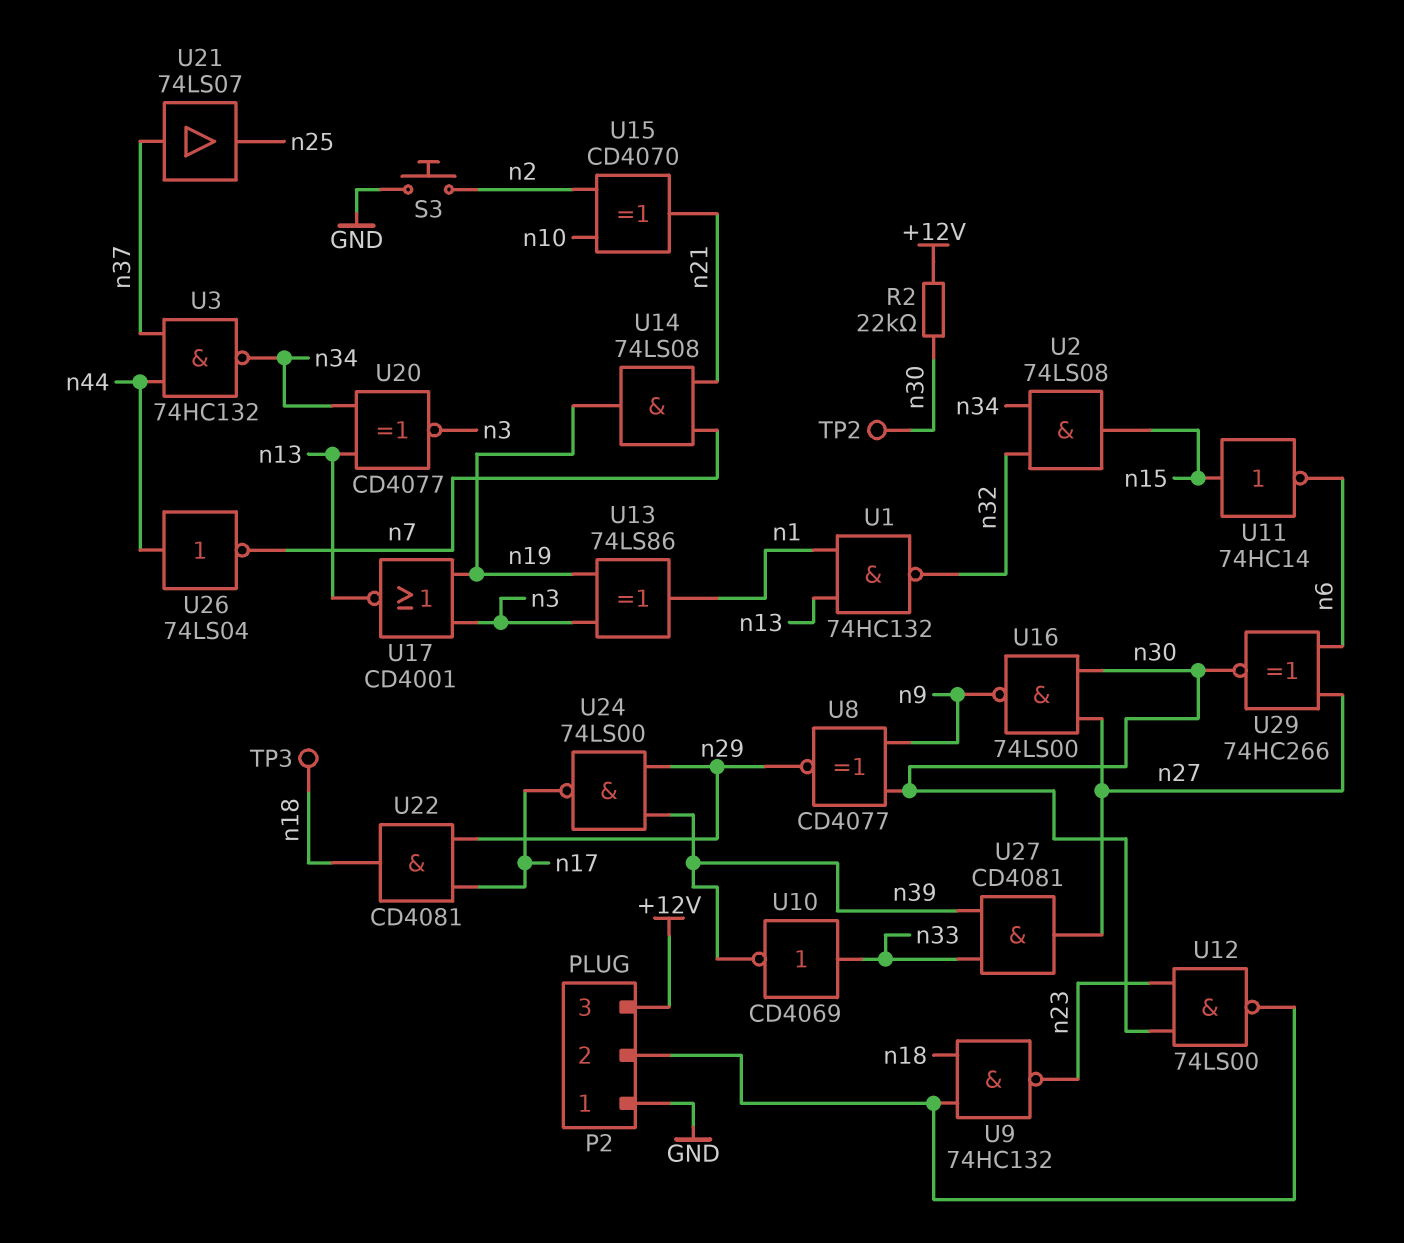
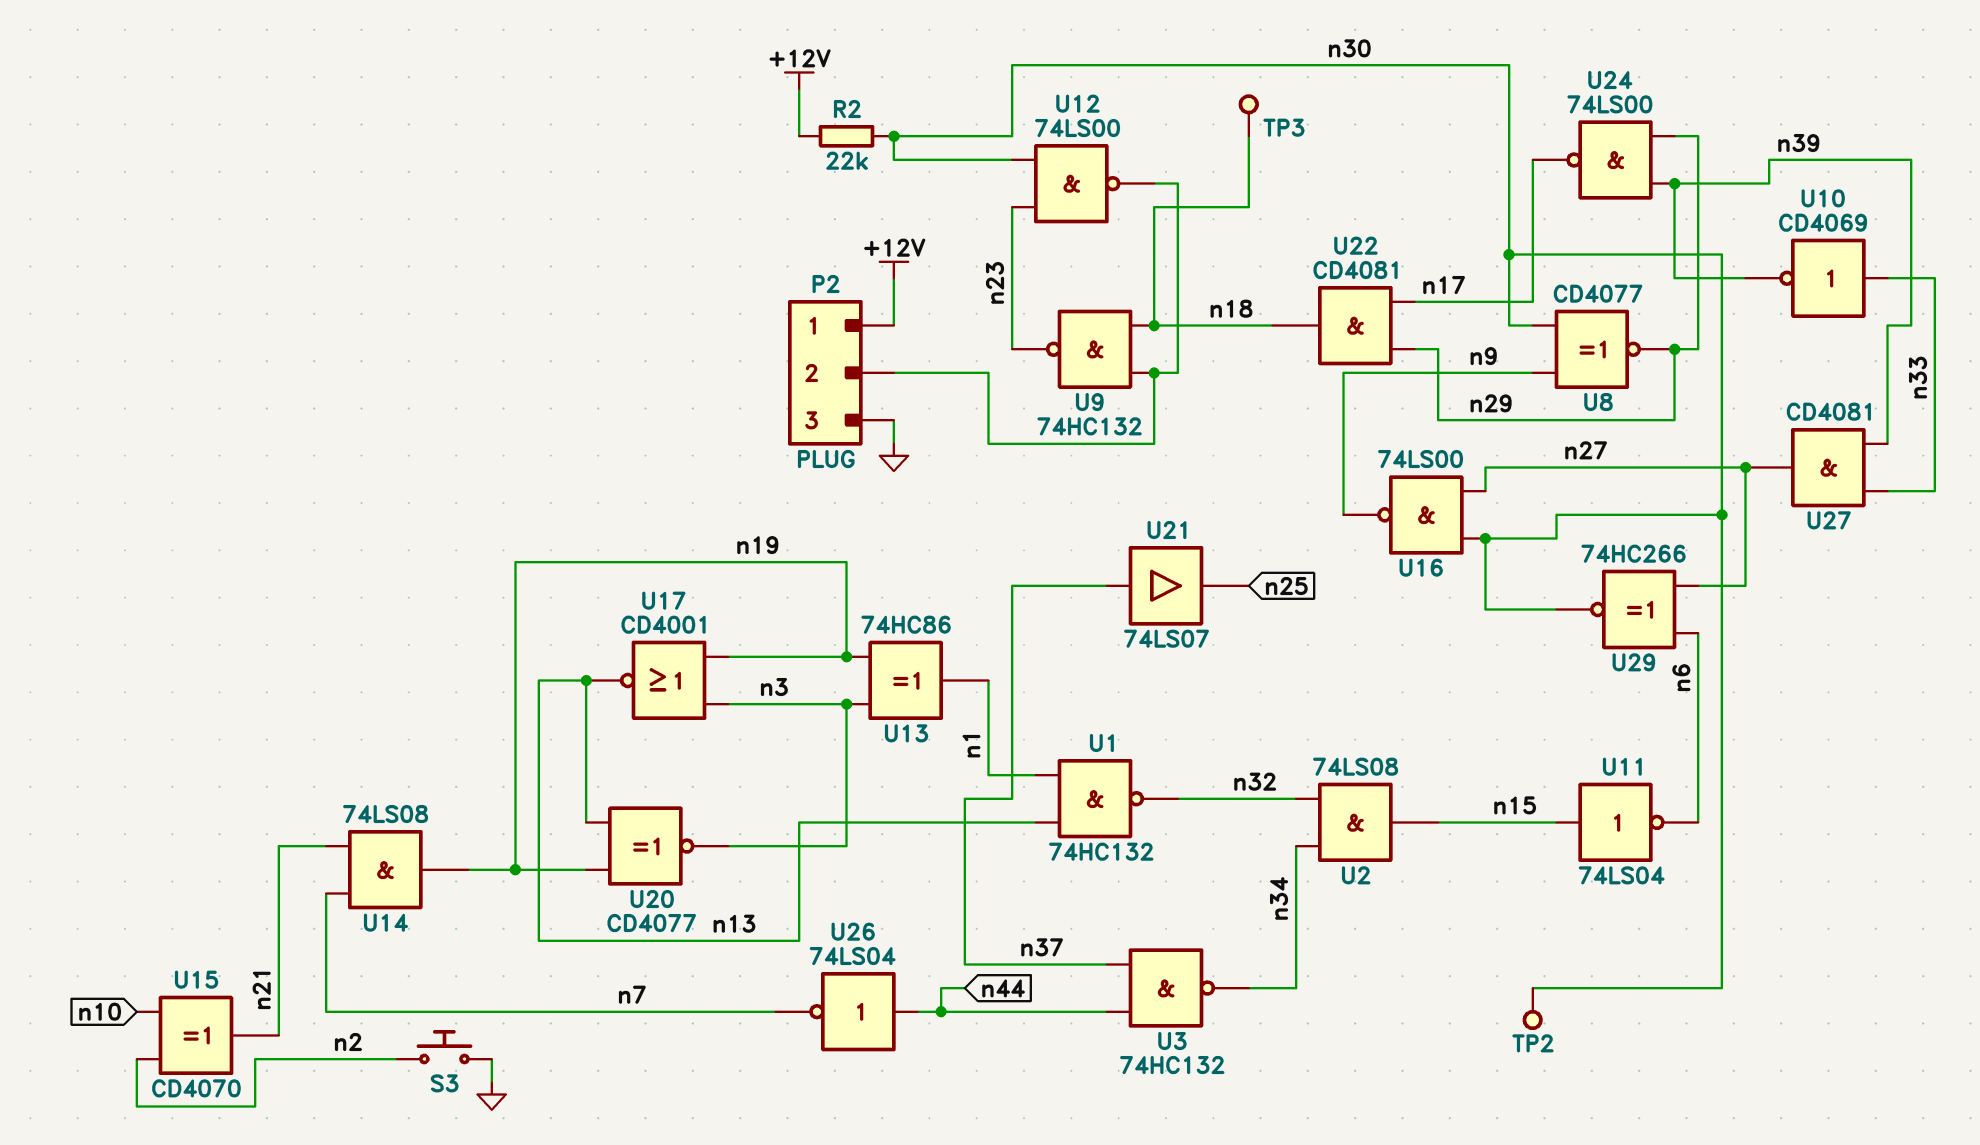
P2 pin 1: GND -> +12V
P2 pin 3: +12V -> GND
U11: NOT 74HC14 (in n15, out n6) -> NOT 74LS04 (in n15, out n6)
U13: XOR 74LS86 (in n3, in n19, out n1) -> XOR 74HC86 (in n3, in n19, out n1)
U20: XNOR CD4077 (in n13, in n34, out n3) -> XNOR CD4077 (in n13, in n19, out n3)

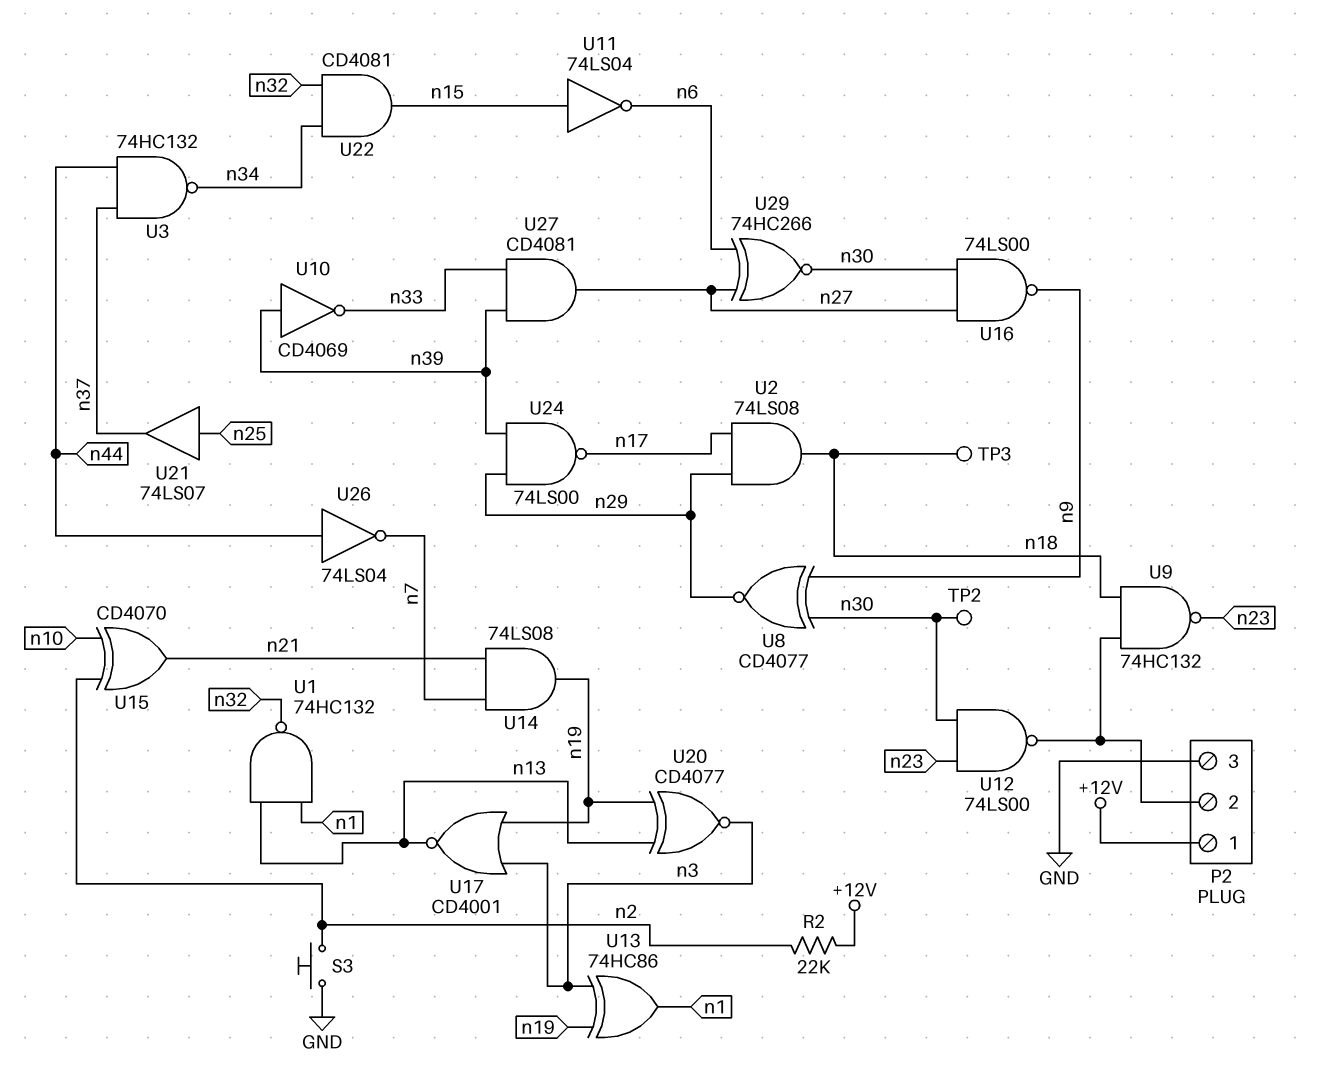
R2: 22k (+12V, n30) -> 22k (+12V, n2)
U2: AND 74LS08 (in n32, in n34, out n15) -> AND 74LS08 (in n17, in n29, out n18)
U10: NOT CD4069 (in n33, out n39) -> NOT CD4069 (in n39, out n33)
U21: buffer 74LS07 (in n37, out n25) -> buffer 74LS07 (in n25, out n37)
U22: AND CD4081 (in n17, in n29, out n18) -> AND CD4081 (in n32, in n34, out n15)

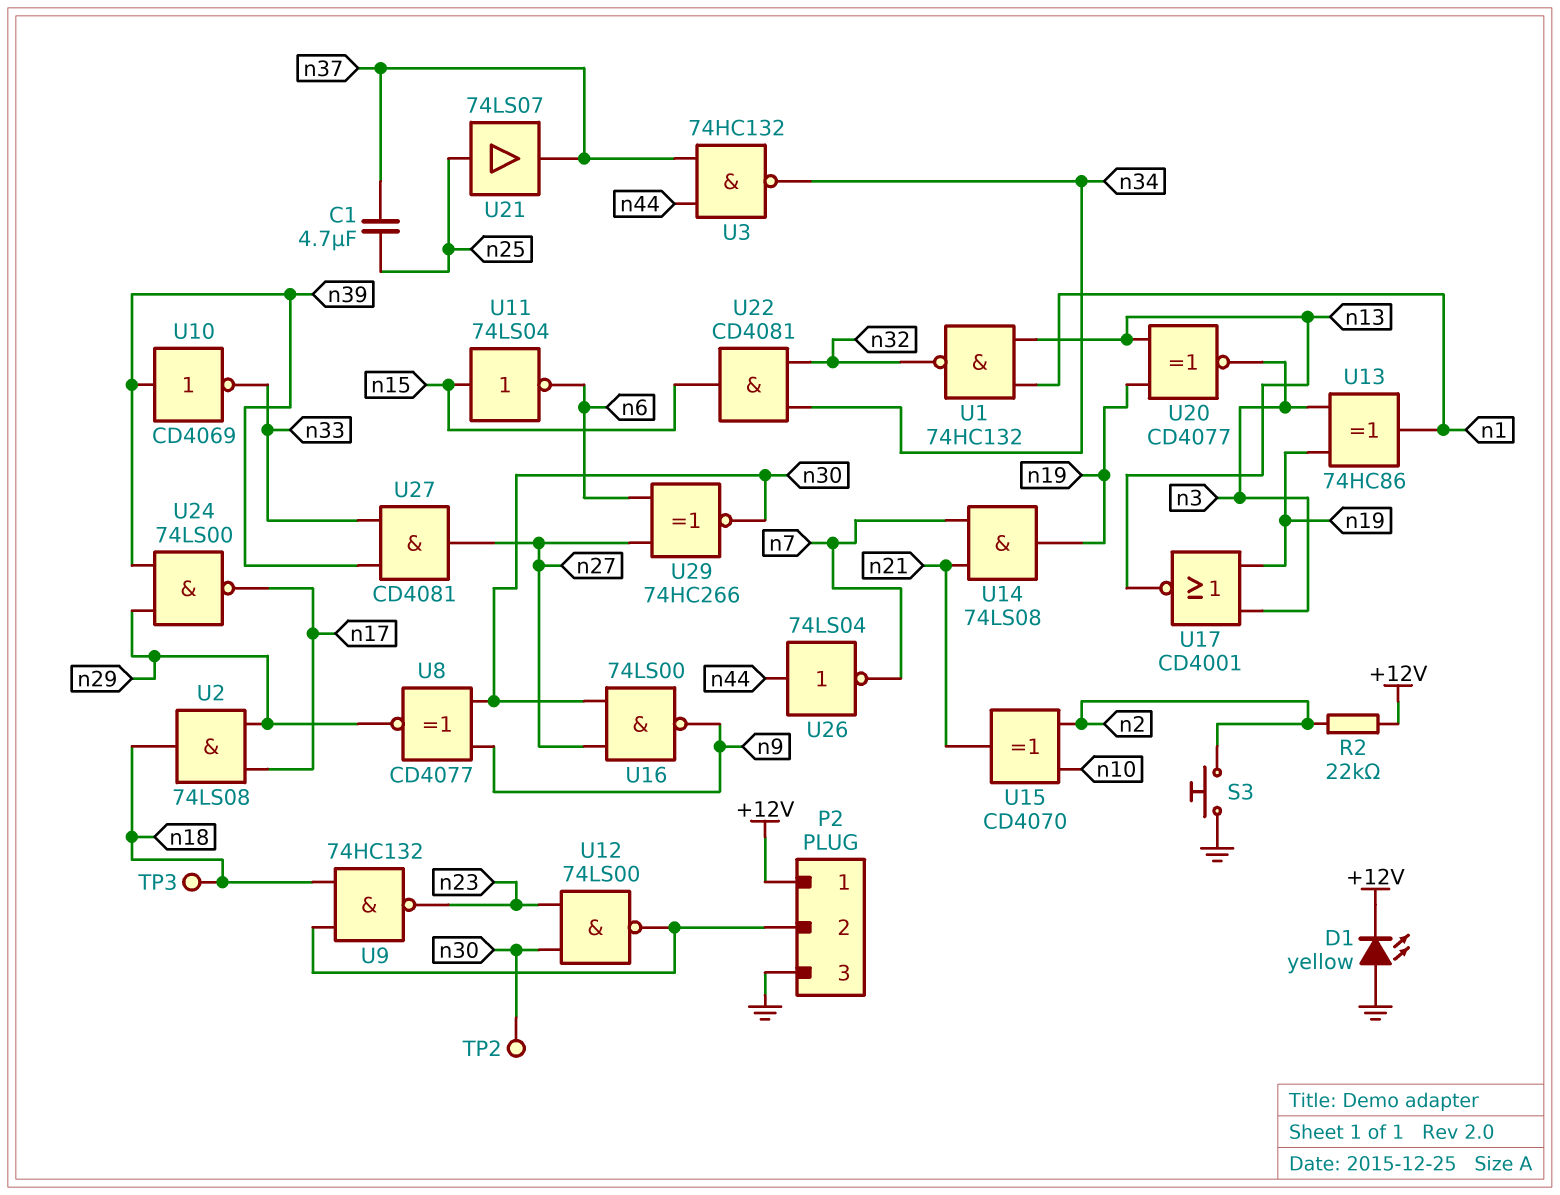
C1: none -> 4.7uF (n25, n37)
D1: none -> LED yellow (A GND, K +12V)

